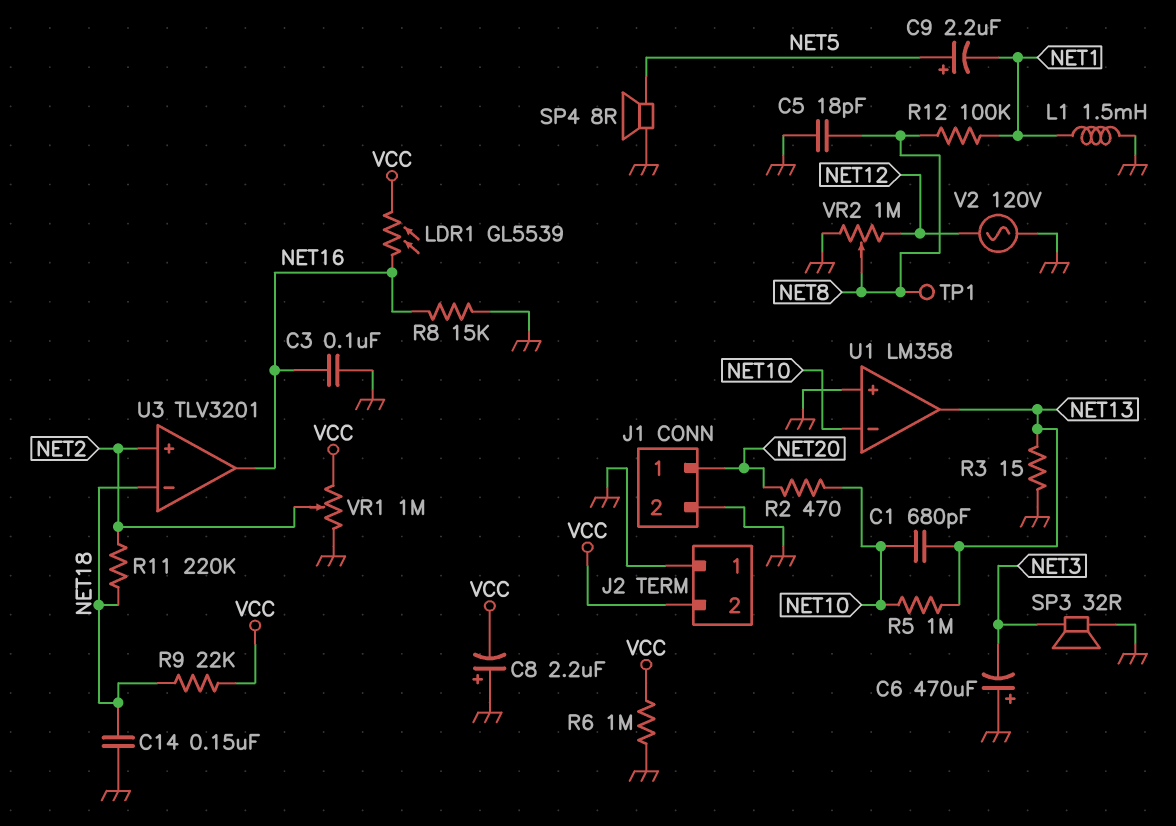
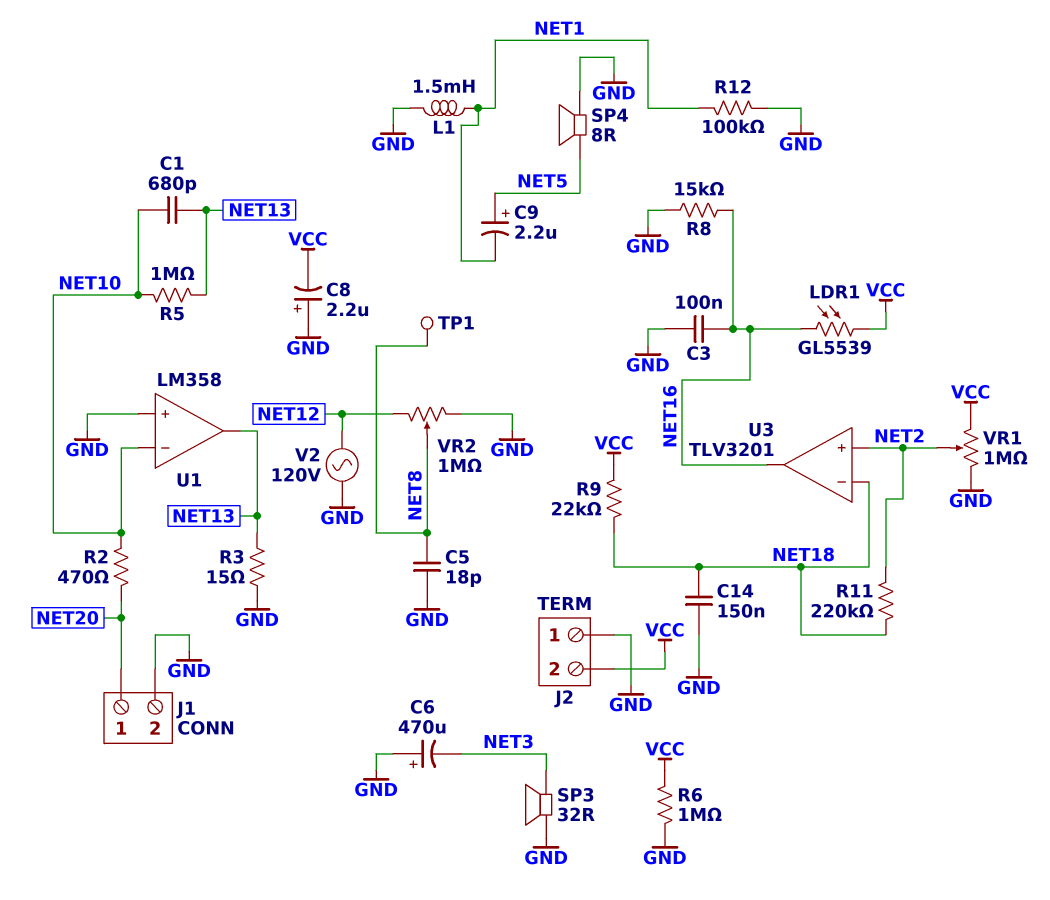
R12: 100k (NET1, NET8) -> 100k (GND, NET1)

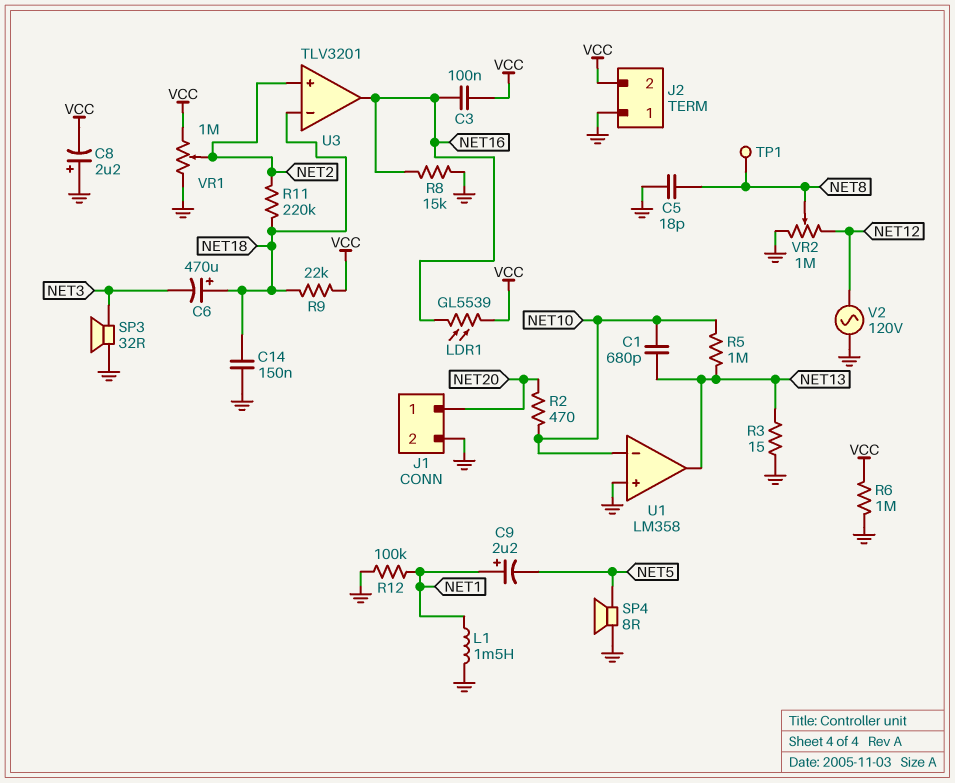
C3: 100nF (GND, NET16) -> 100nF (NET16, VCC)
C6: 470uF (plus GND, minus NET3) -> 470uF (plus NET18, minus NET3)
C9: 2.2uF (plus NET5, minus NET1) -> 2.2uF (plus NET1, minus NET5)

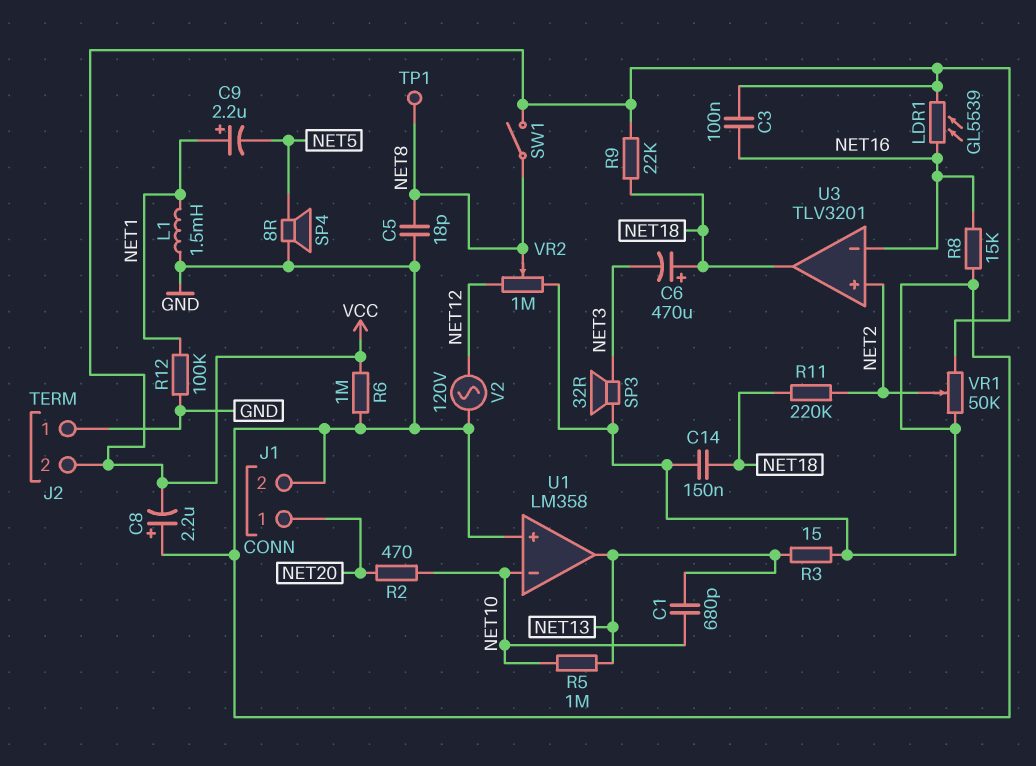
SW1: none -> switch (NET8, VCC)
U3 pin in-: NET18 -> NET16
U3 pin out: NET16 -> NET18
VR1: 1M (GND, VCC, wiper NET2) -> 50k (GND, VCC, wiper NET2)

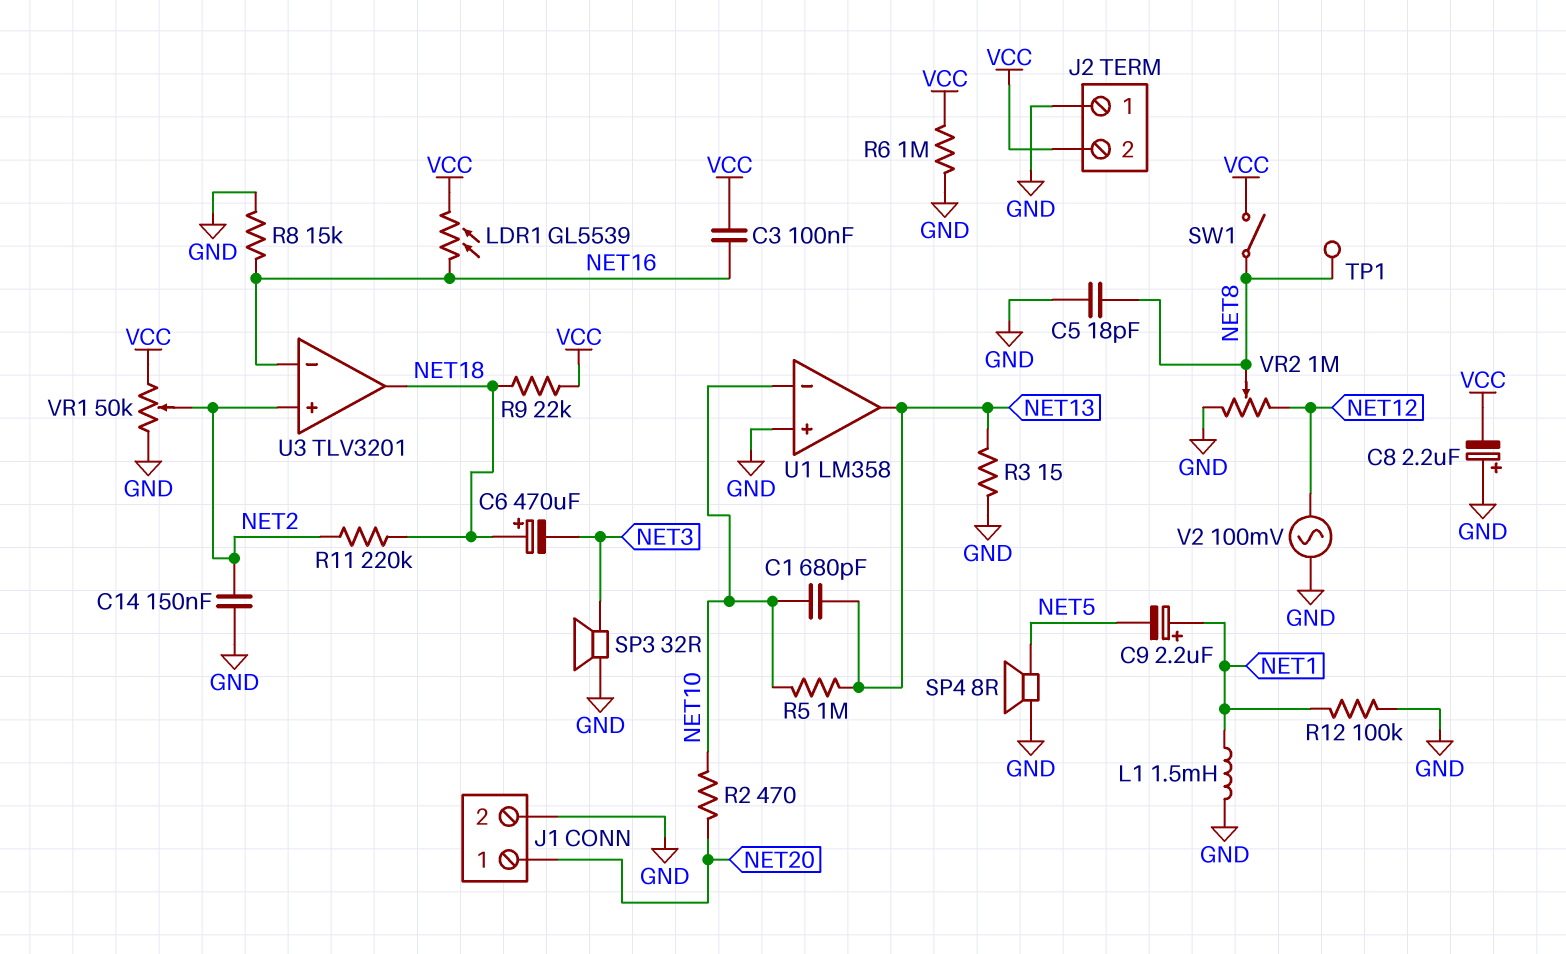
C14: 150nF (GND, NET18) -> 150nF (GND, NET2)
V2: AC 120V (GND, NET12) -> AC 100mV (GND, NET12)

